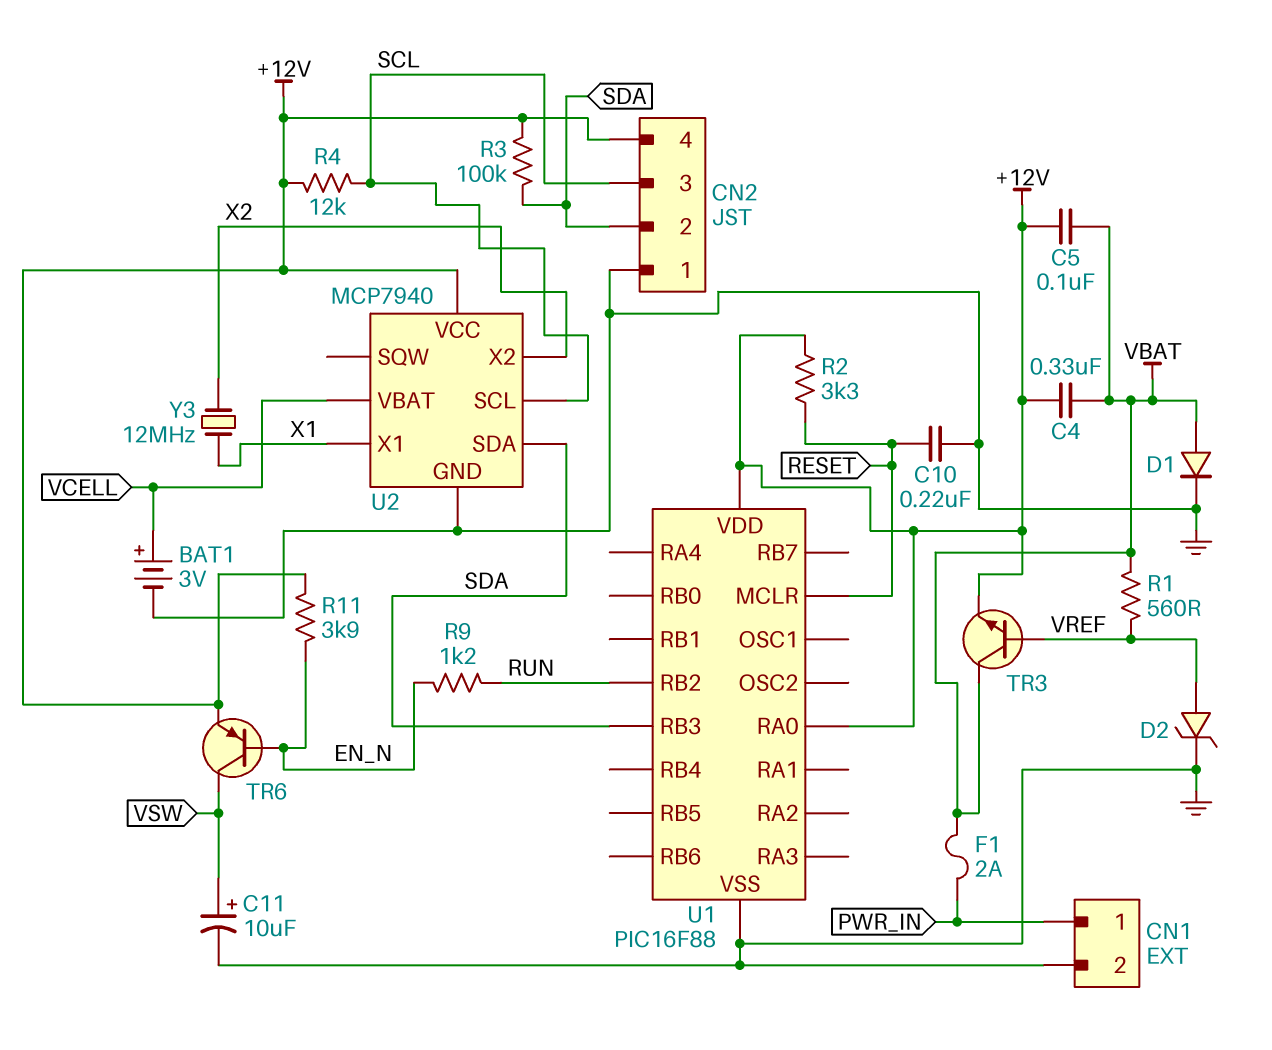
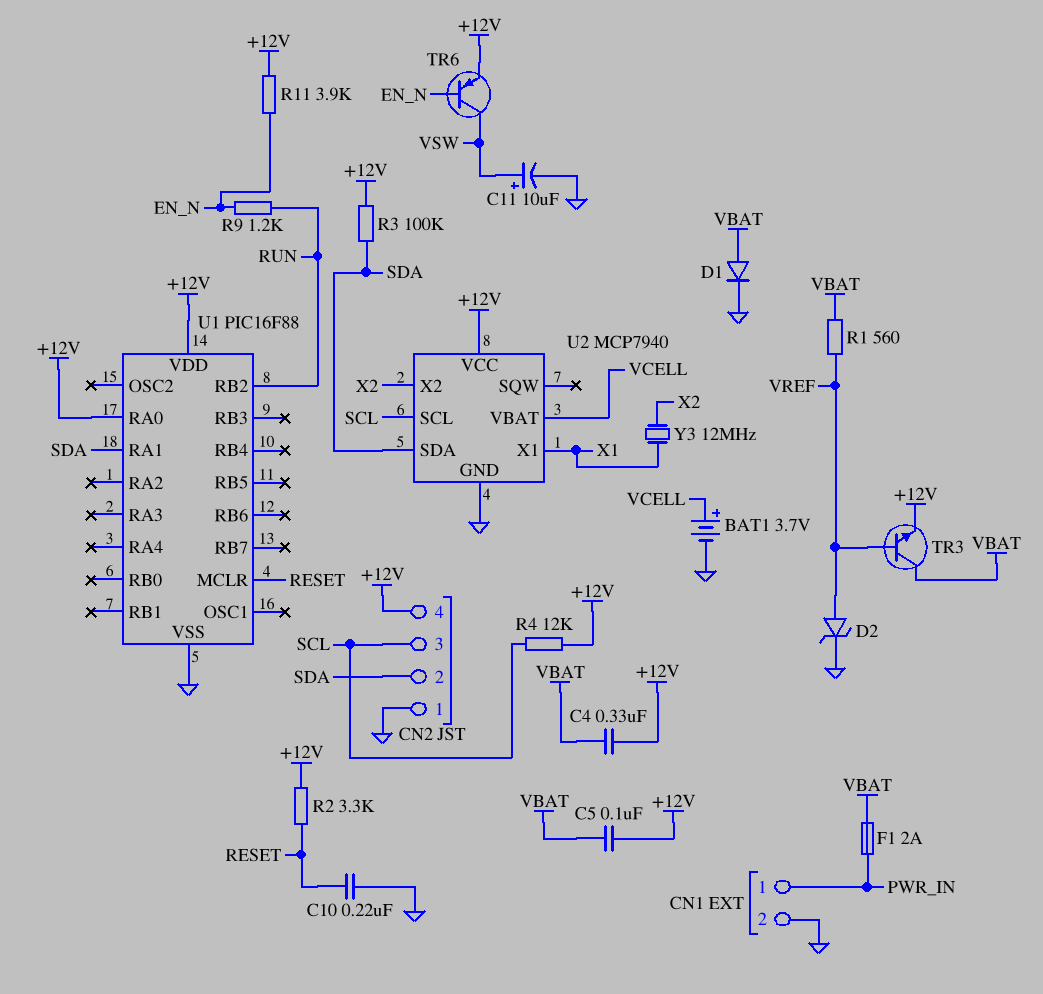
BAT1: 3V (plus VCELL, minus GND) -> 3.7V (plus VCELL, minus GND)
U1 pin RA1: none -> SDA
U1 pin RB3: SDA -> none

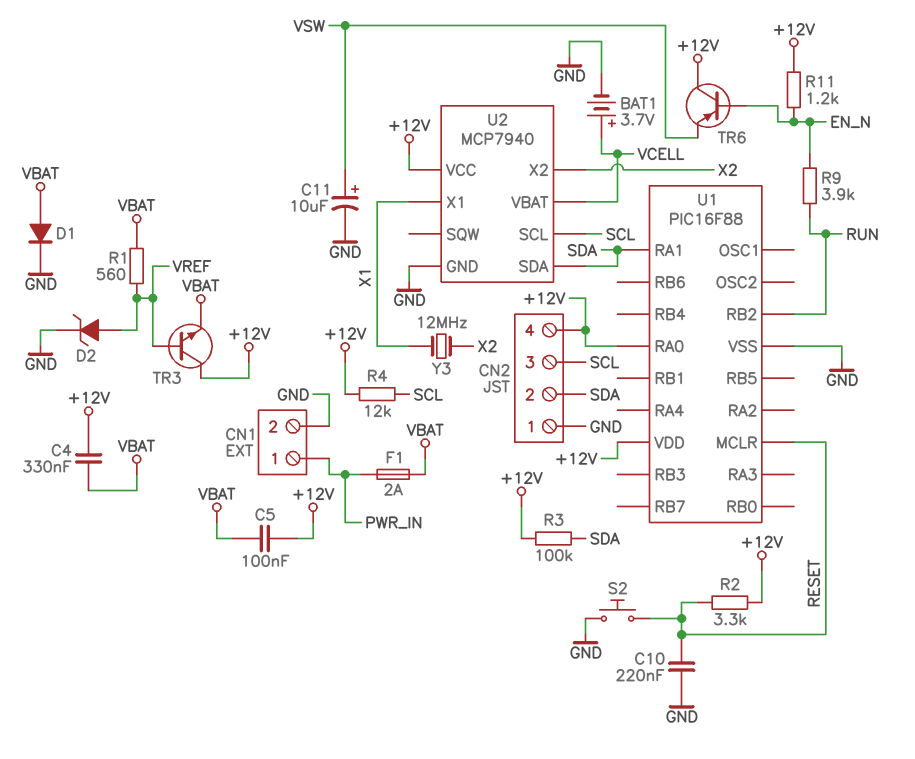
R9: 1.2k (EN_N, RUN) -> 3.9k (EN_N, RUN)
R11: 3.9k (+12V, EN_N) -> 1.2k (+12V, EN_N)
S2: none -> button (GND, RESET)
TR3: NPN (B VREF, C VBAT, E +12V) -> NPN (B VREF, C +12V, E VBAT)
TR6: PNP (B EN_N, C VSW, E +12V) -> PNP (B EN_N, C +12V, E VSW)

